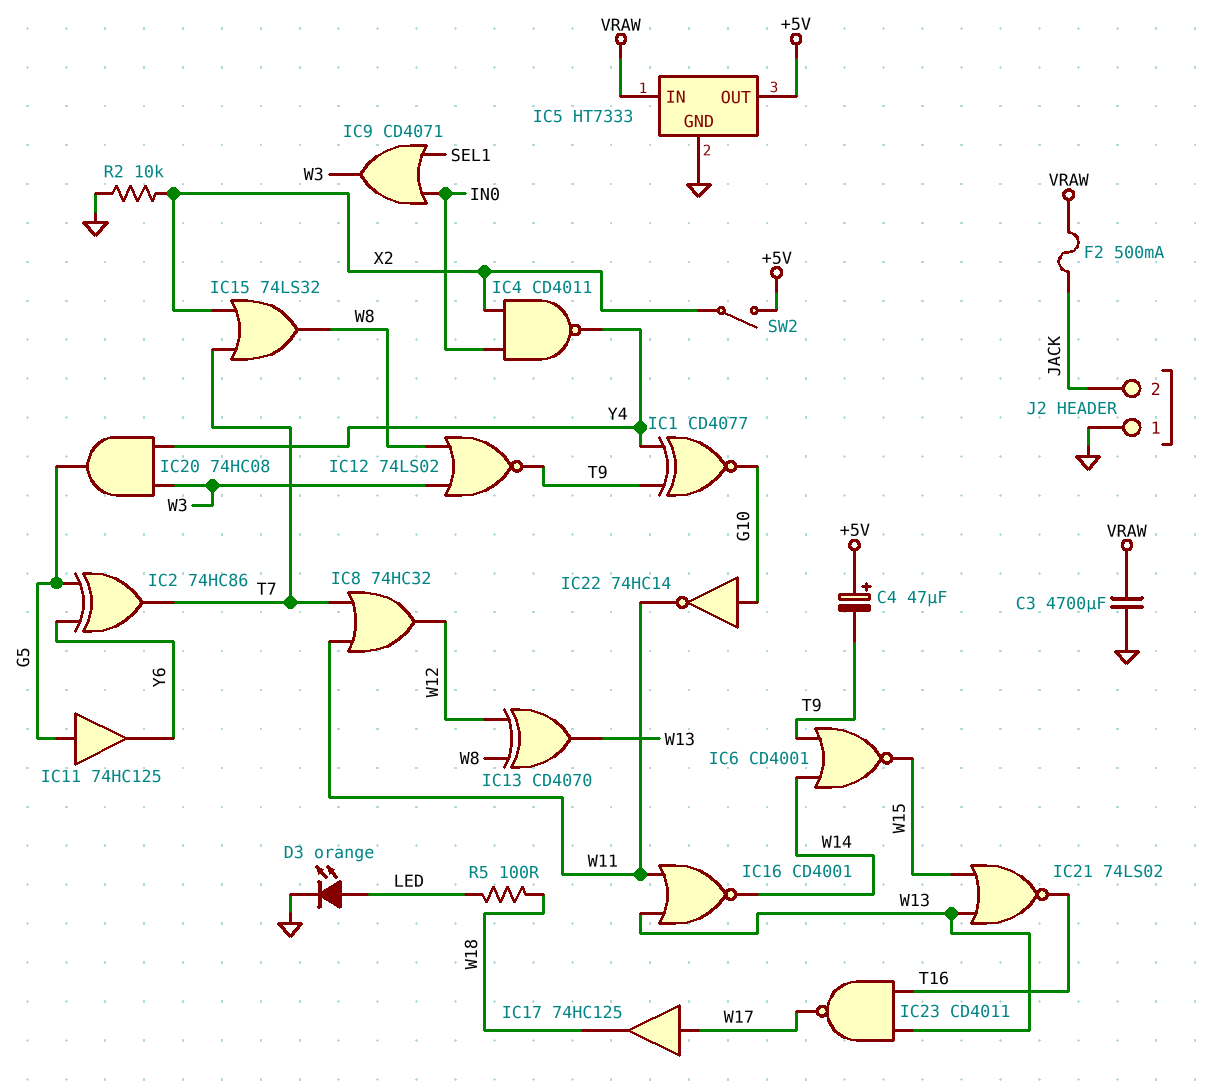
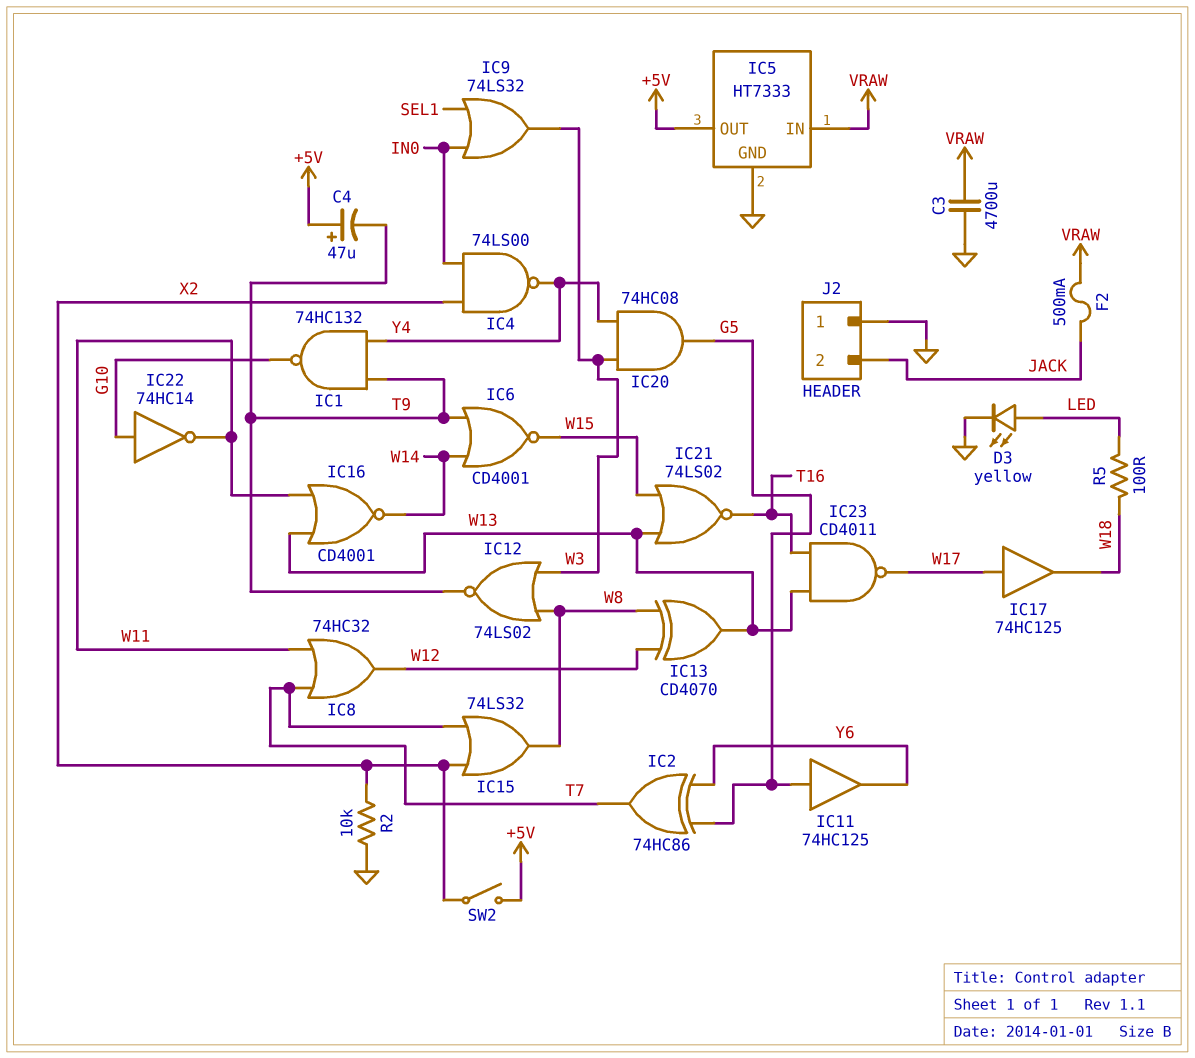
D3: LED orange (A LED, K GND) -> LED yellow (A LED, K GND)
IC1: XNOR CD4077 (in T9, in Y4, out G10) -> NAND 74HC132 (in T9, in Y4, out G10)
IC4: NAND CD4011 (in IN0, in X2, out Y4) -> NAND 74LS00 (in IN0, in X2, out Y4)
IC9: OR CD4071 (in IN0, in SEL1, out W3) -> OR 74LS32 (in IN0, in SEL1, out W3)

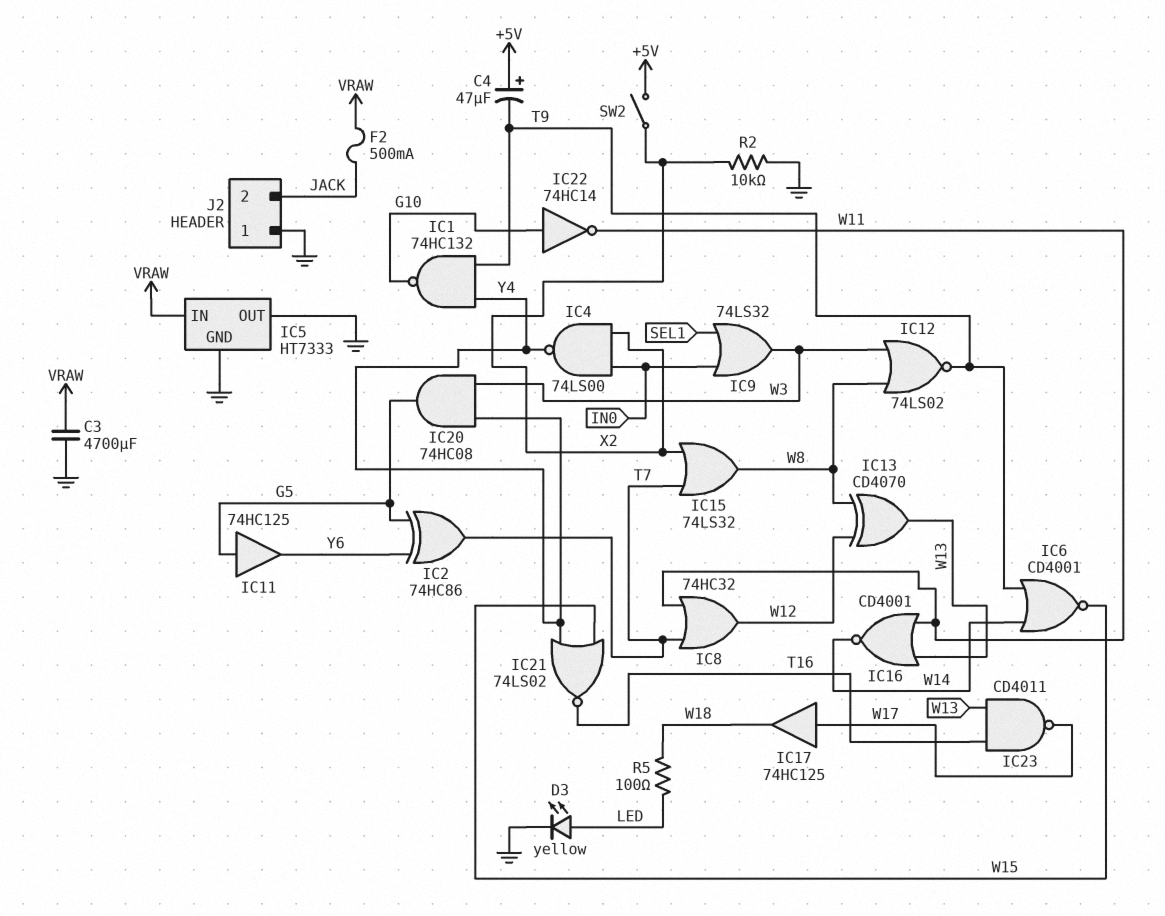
IC5 pin OUT: +5V -> GND
IC21: NOR 74LS02 (in W13, in W15, out T16) -> NOR 74LS02 (in W15, in Y4, out T16)

